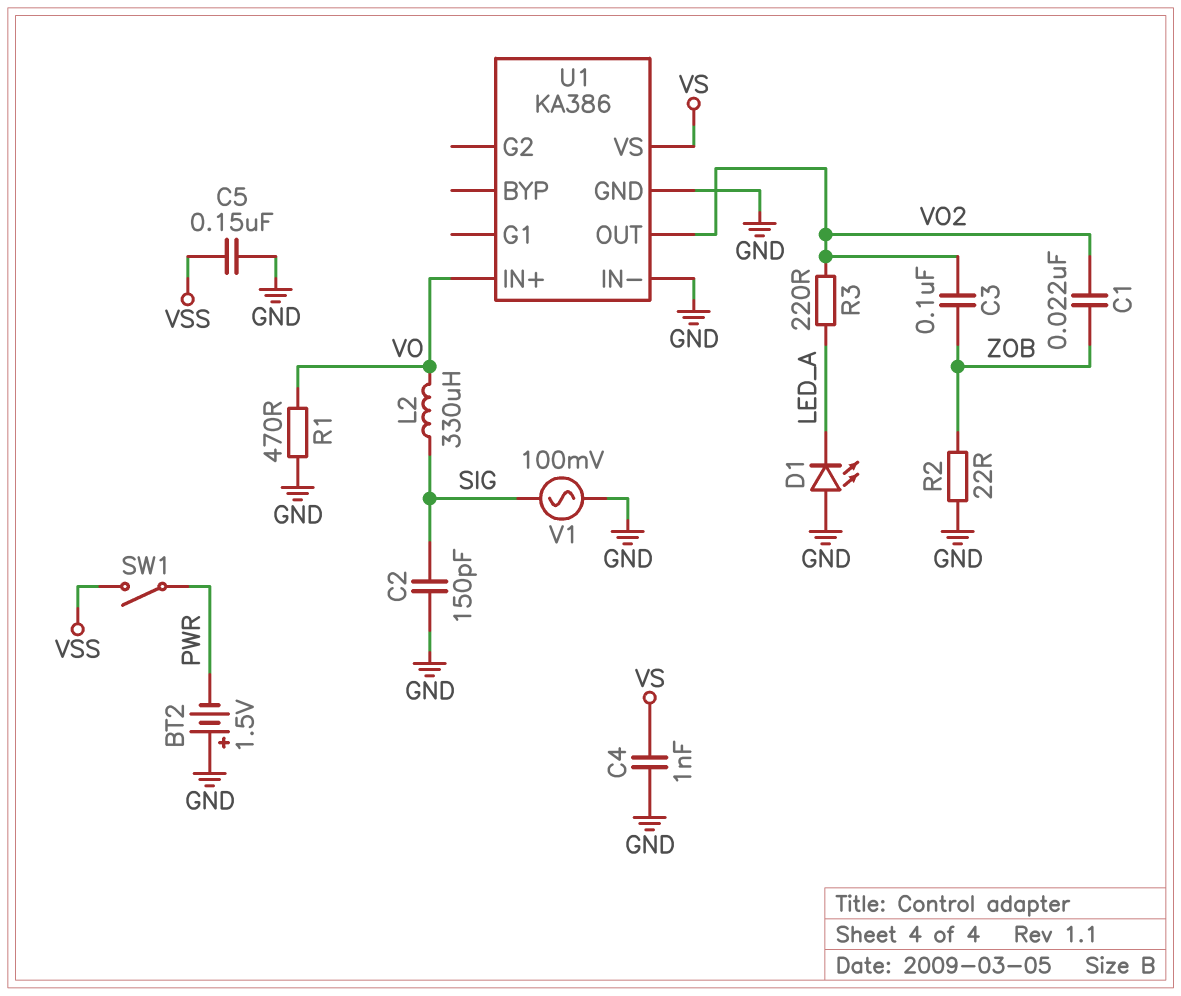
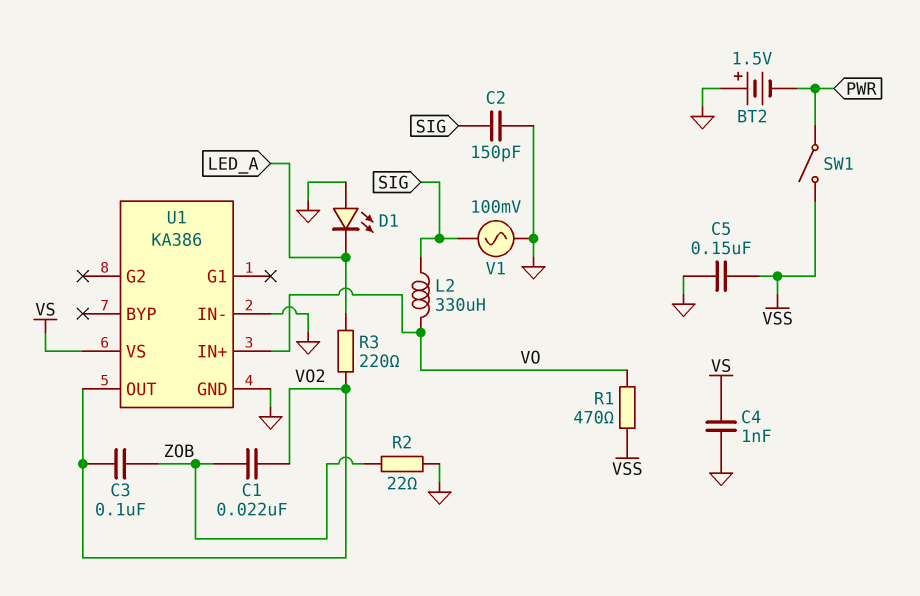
R1: 470 (GND, VO) -> 470 (VO, VSS)

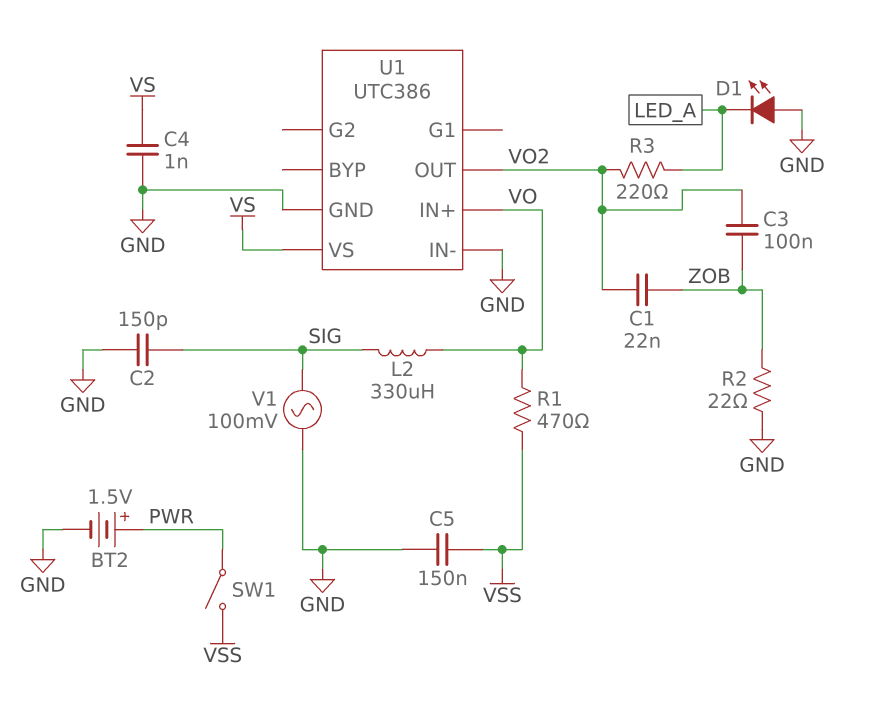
BT2: 1.5V (plus GND, minus PWR) -> 1.5V (plus PWR, minus GND)
U1: KA386 -> UTC386

